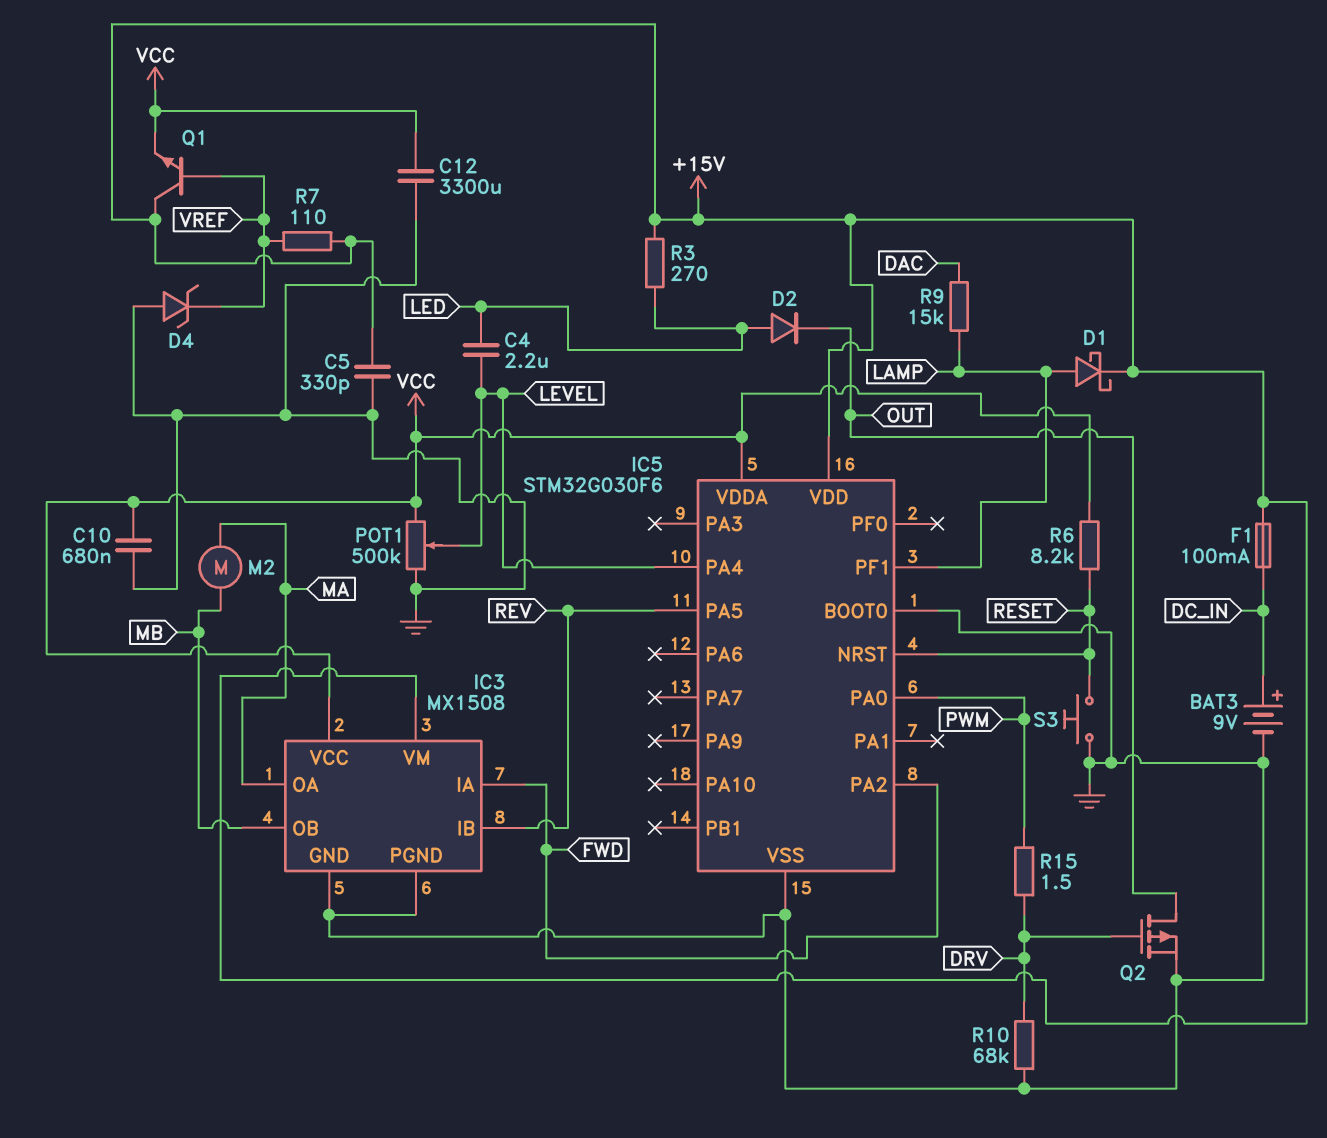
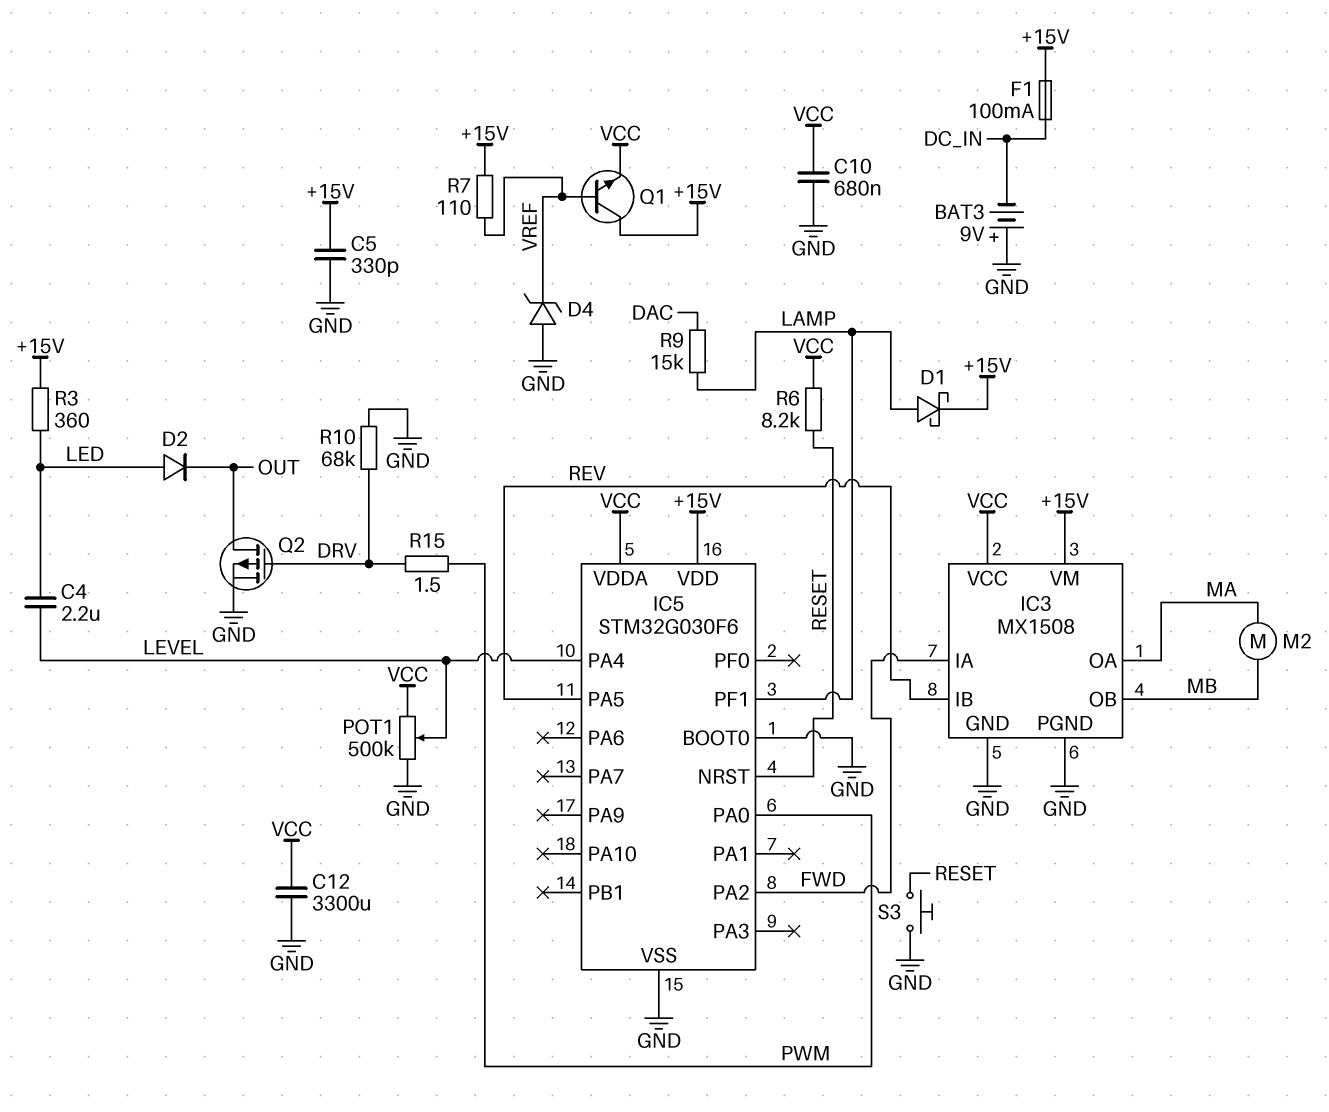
BAT3: 9V (plus DC_IN, minus GND) -> 9V (plus GND, minus DC_IN)
R3: 270 (+15V, LED) -> 360 (+15V, LED)

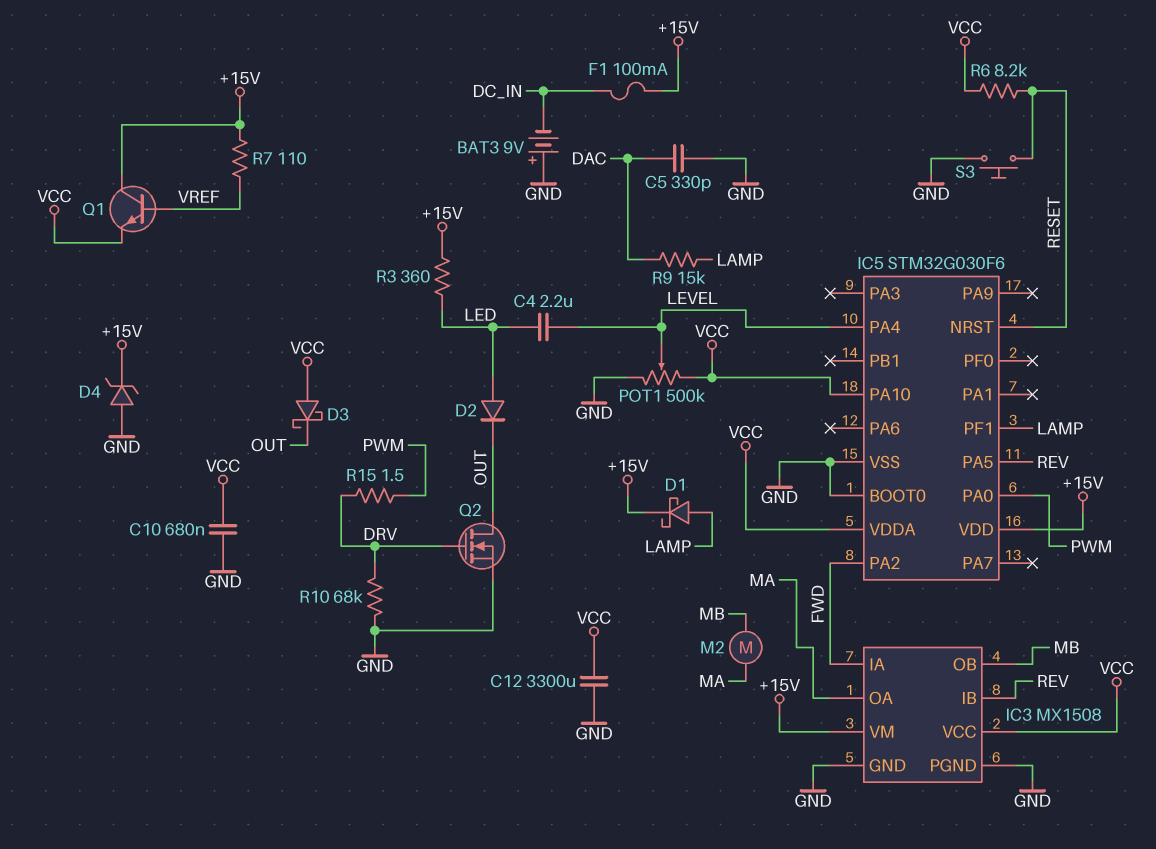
C5: 330pF (+15V, GND) -> 330pF (DAC, GND)
D3: none -> schottky (A VCC, K OUT)
D4: zener (A GND, K VREF) -> zener (A GND, K +15V)
IC5 pin PA10: none -> VCC
Q2: PMOS (G DRV, D OUT, S GND) -> NMOS (G DRV, D OUT, S GND)

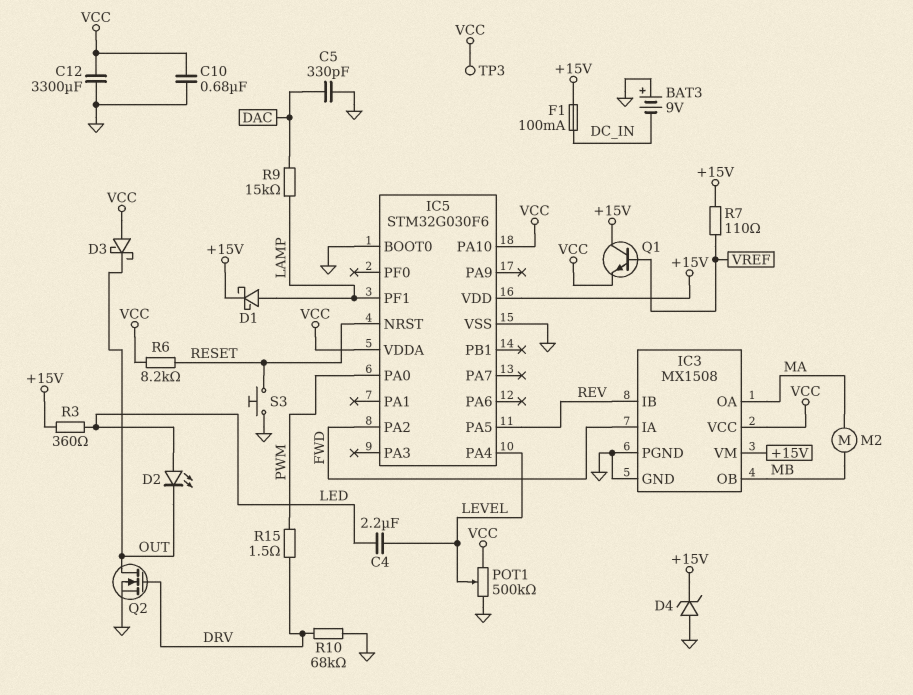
D2: diode (A LED, K OUT) -> LED (A LED, K OUT)
TP3: none -> test point (VCC)

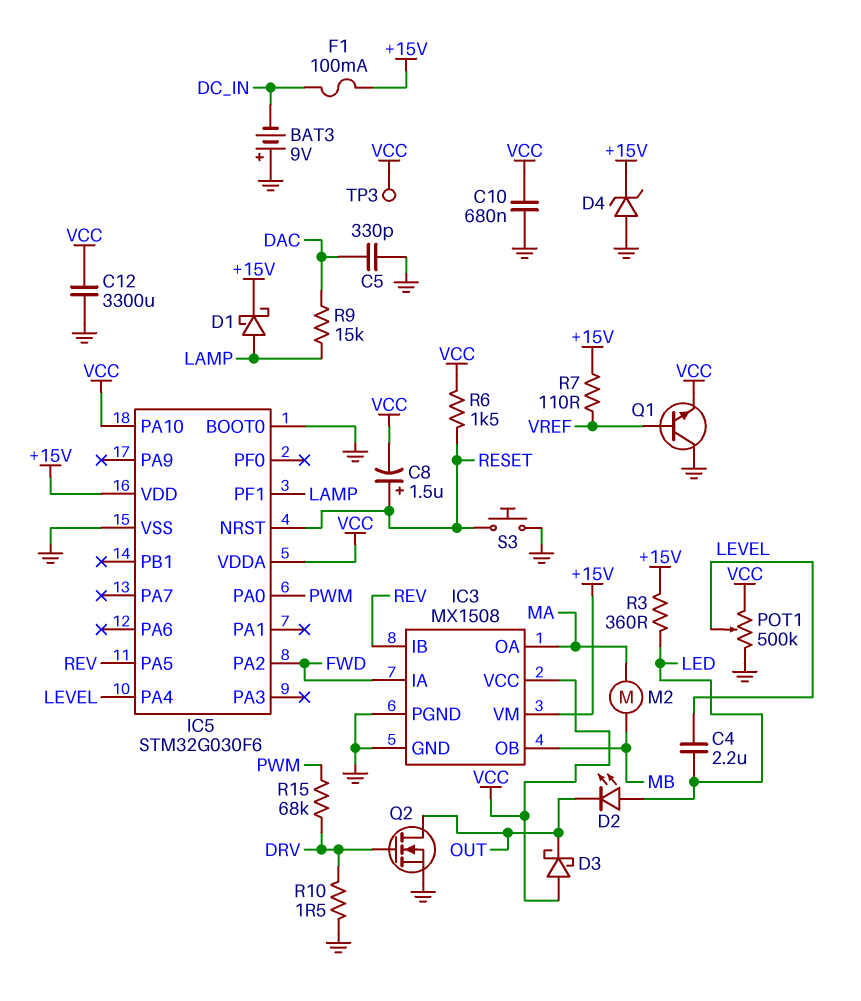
C8: none -> 1.5uF (plus RESET, minus VCC)
Q1: NPN (B VREF, C +15V, E VCC) -> NPN (B VREF, C GND, E VCC)
R6: 8.2k (RESET, VCC) -> 1.5k (RESET, VCC)
R10: 68k (DRV, GND) -> 1.5 (DRV, GND)
R15: 1.5 (DRV, PWM) -> 68k (DRV, PWM)

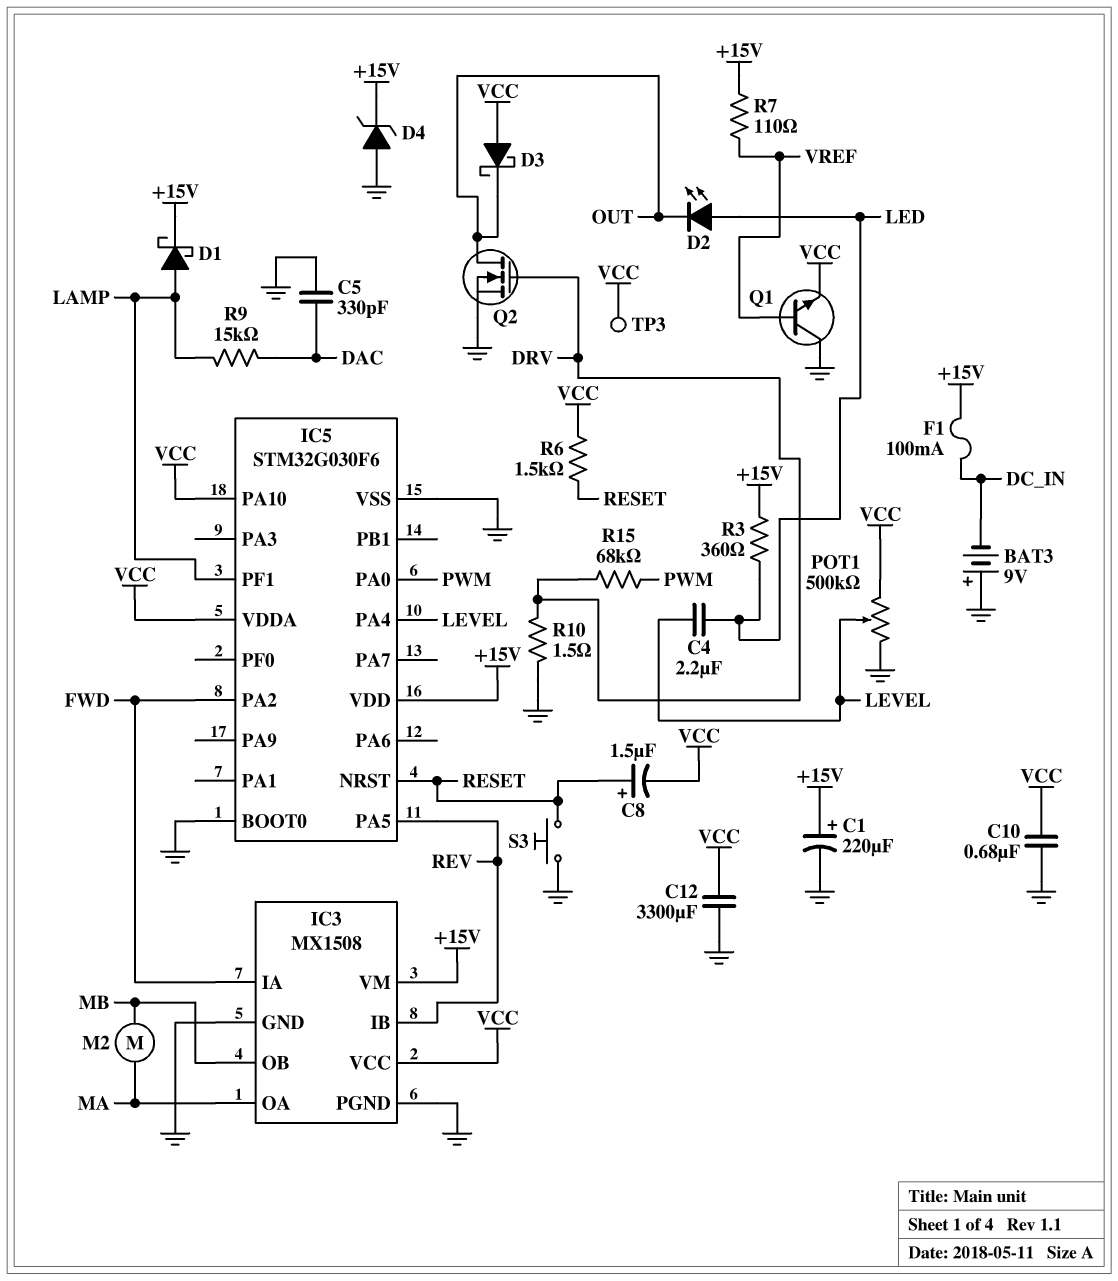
C1: none -> 220uF (plus +15V, minus GND)

